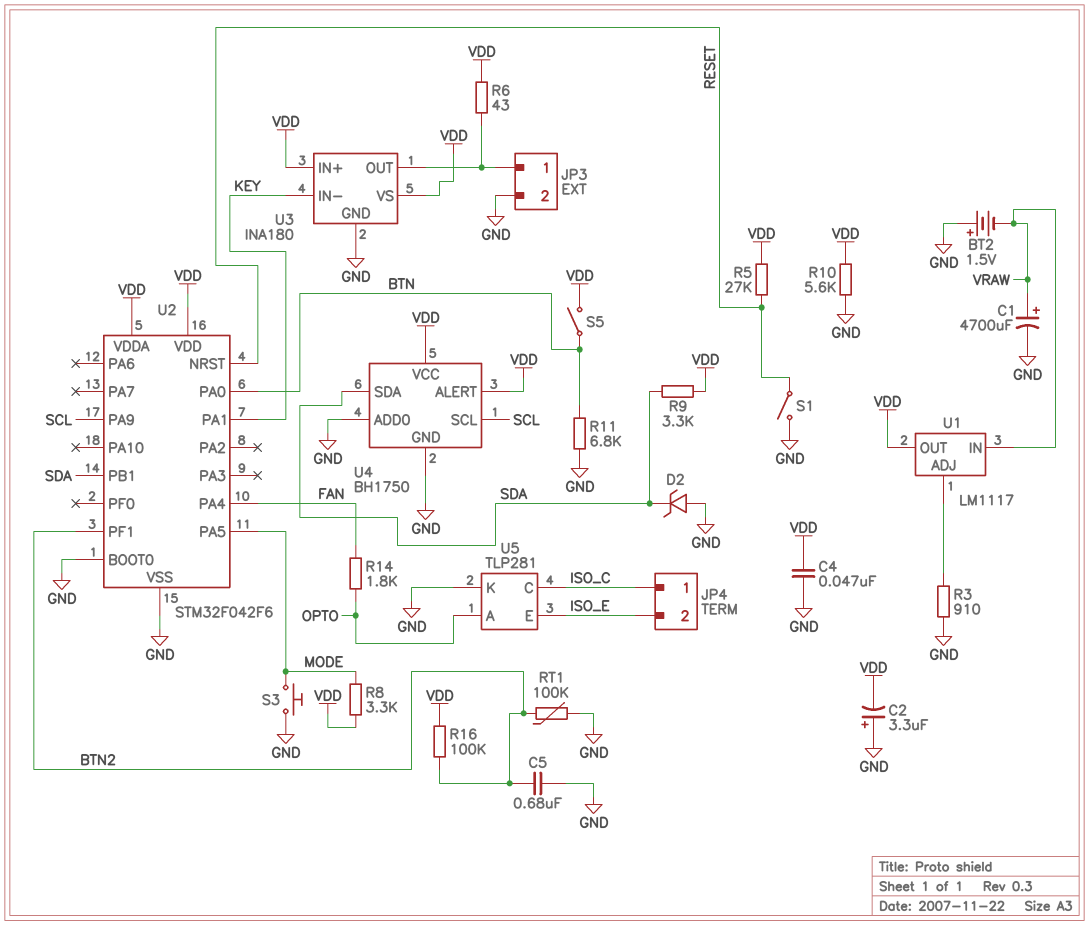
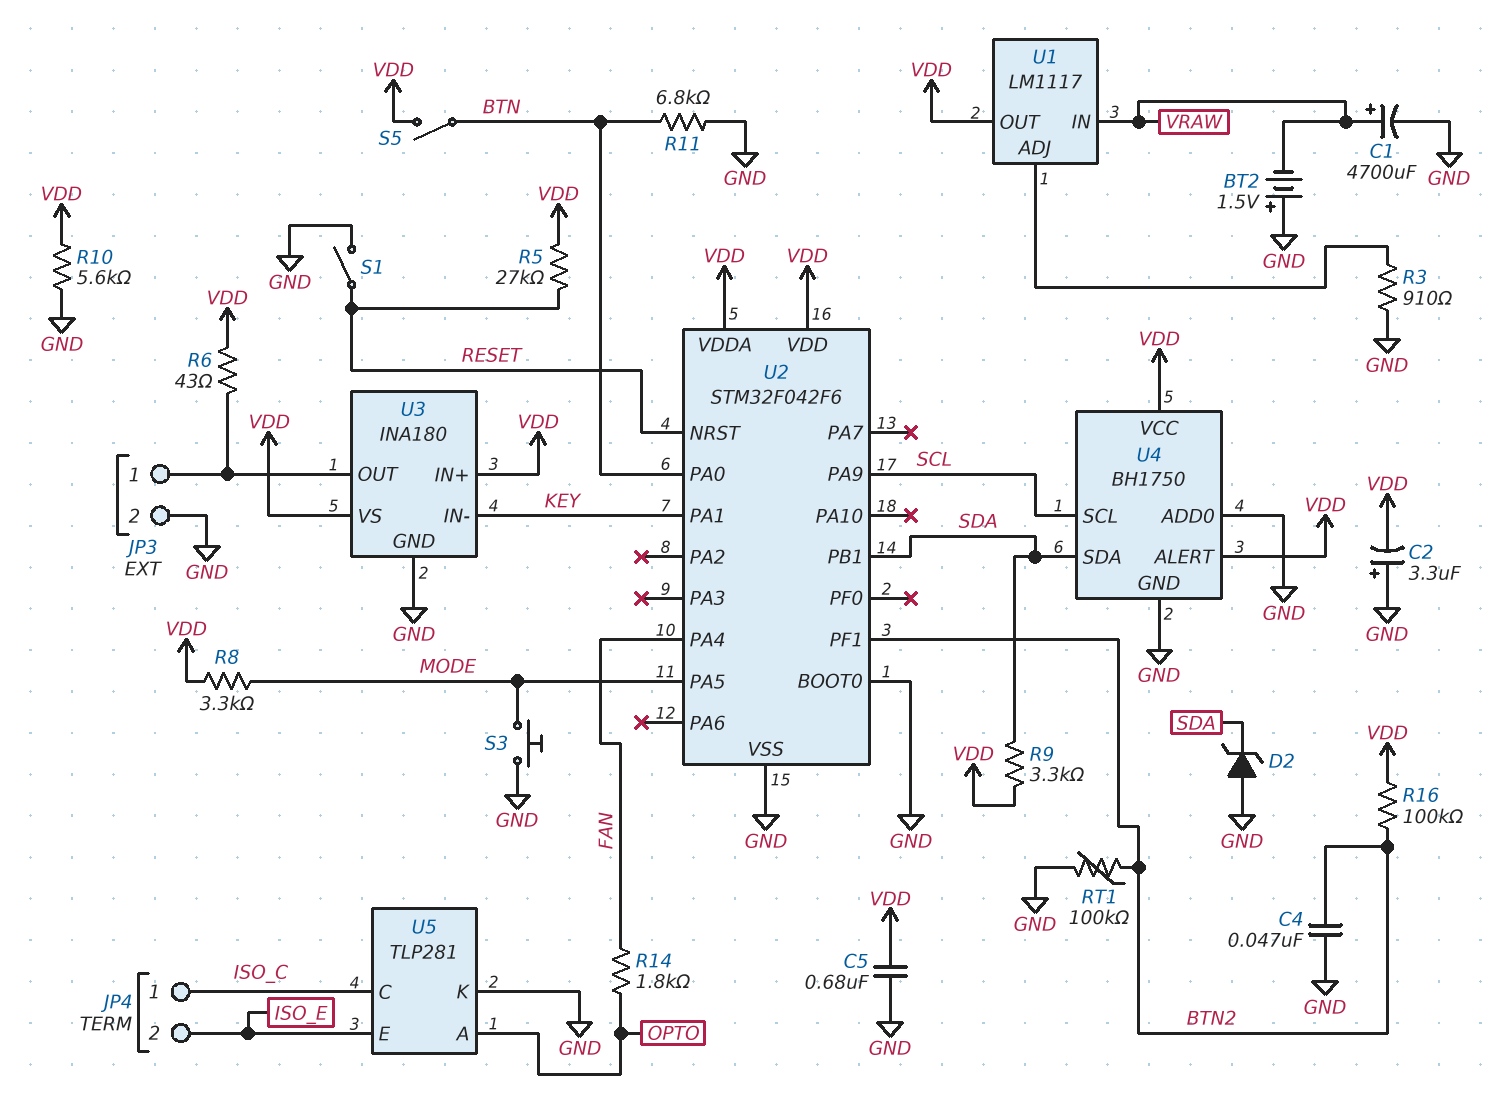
C4: 47nF (GND, VDD) -> 47nF (BTN2, GND)
C5: 680nF (BTN2, GND) -> 680nF (GND, VDD)

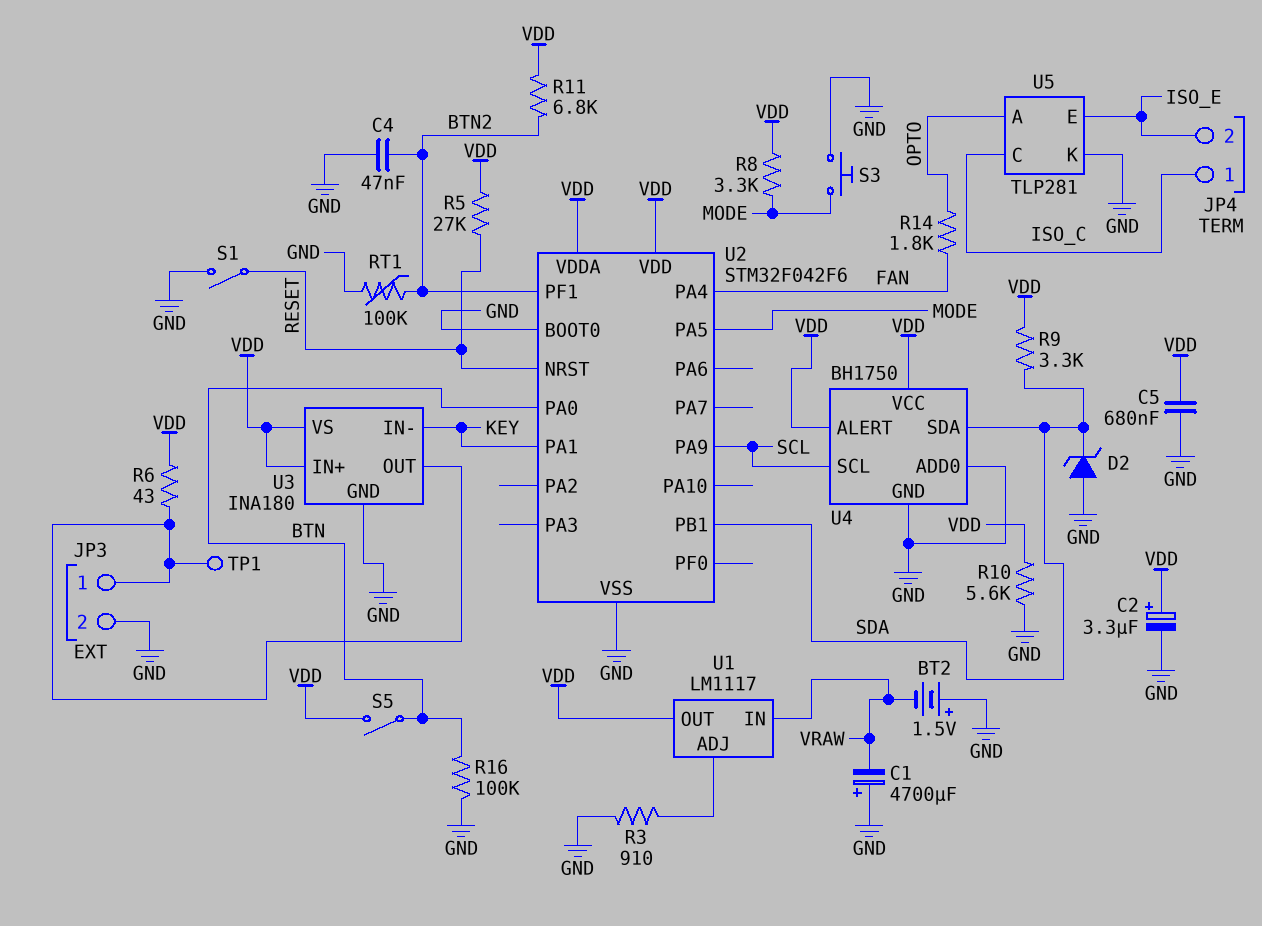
C1: 4700uF (plus VRAW, minus GND) -> 4700uF (plus GND, minus VRAW)
C2: 3.3uF (plus GND, minus VDD) -> 3.3uF (plus VDD, minus GND)
R11: 6.8k (BTN, GND) -> 6.8k (BTN2, VDD)
R16: 100k (BTN2, VDD) -> 100k (BTN, GND)
TP1: none -> test point (JP3/1)

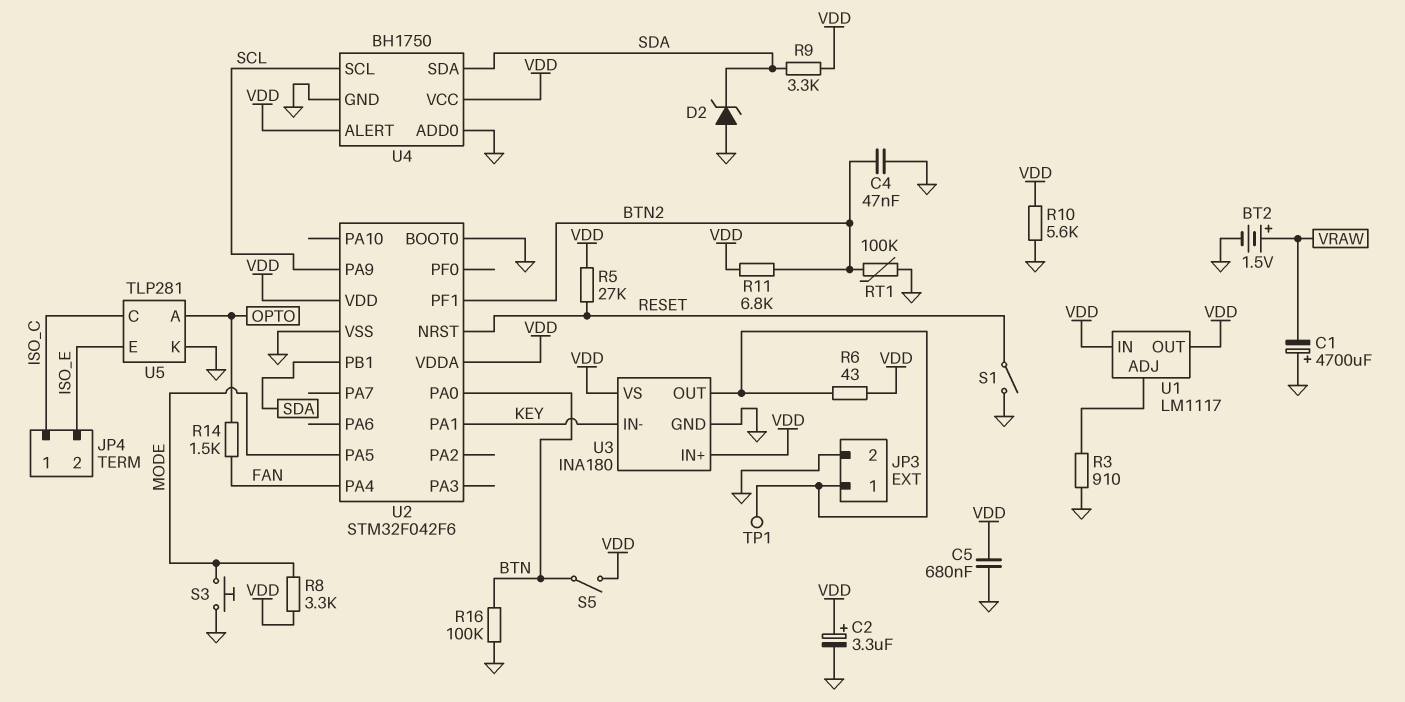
BT2: 1.5V (plus GND, minus VRAW) -> 1.5V (plus VRAW, minus GND)
R14: 1.8k (FAN, OPTO) -> 1.5k (FAN, OPTO)
U1 pin IN: VRAW -> VDD

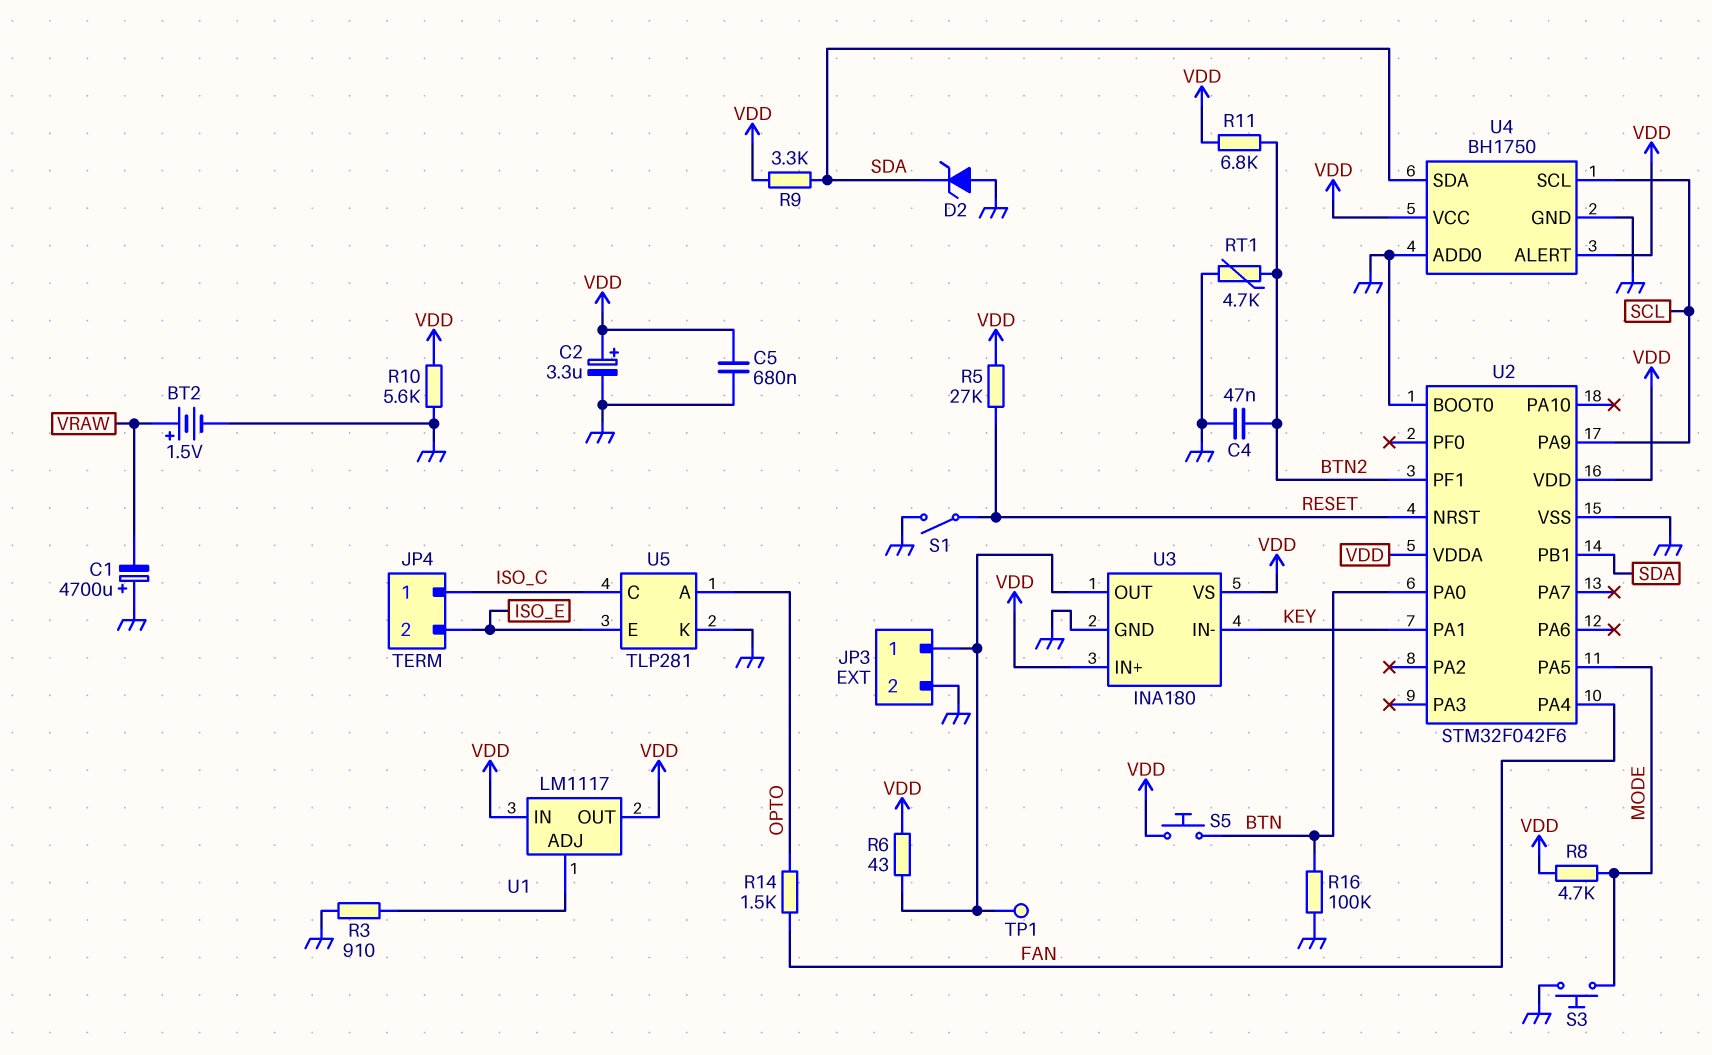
R8: 3.3k (MODE, VDD) -> 4.7k (MODE, VDD)
RT1: 100k (BTN2, GND) -> 4.7k (BTN2, GND)
S5: switch (BTN, VDD) -> button (BTN, VDD)

